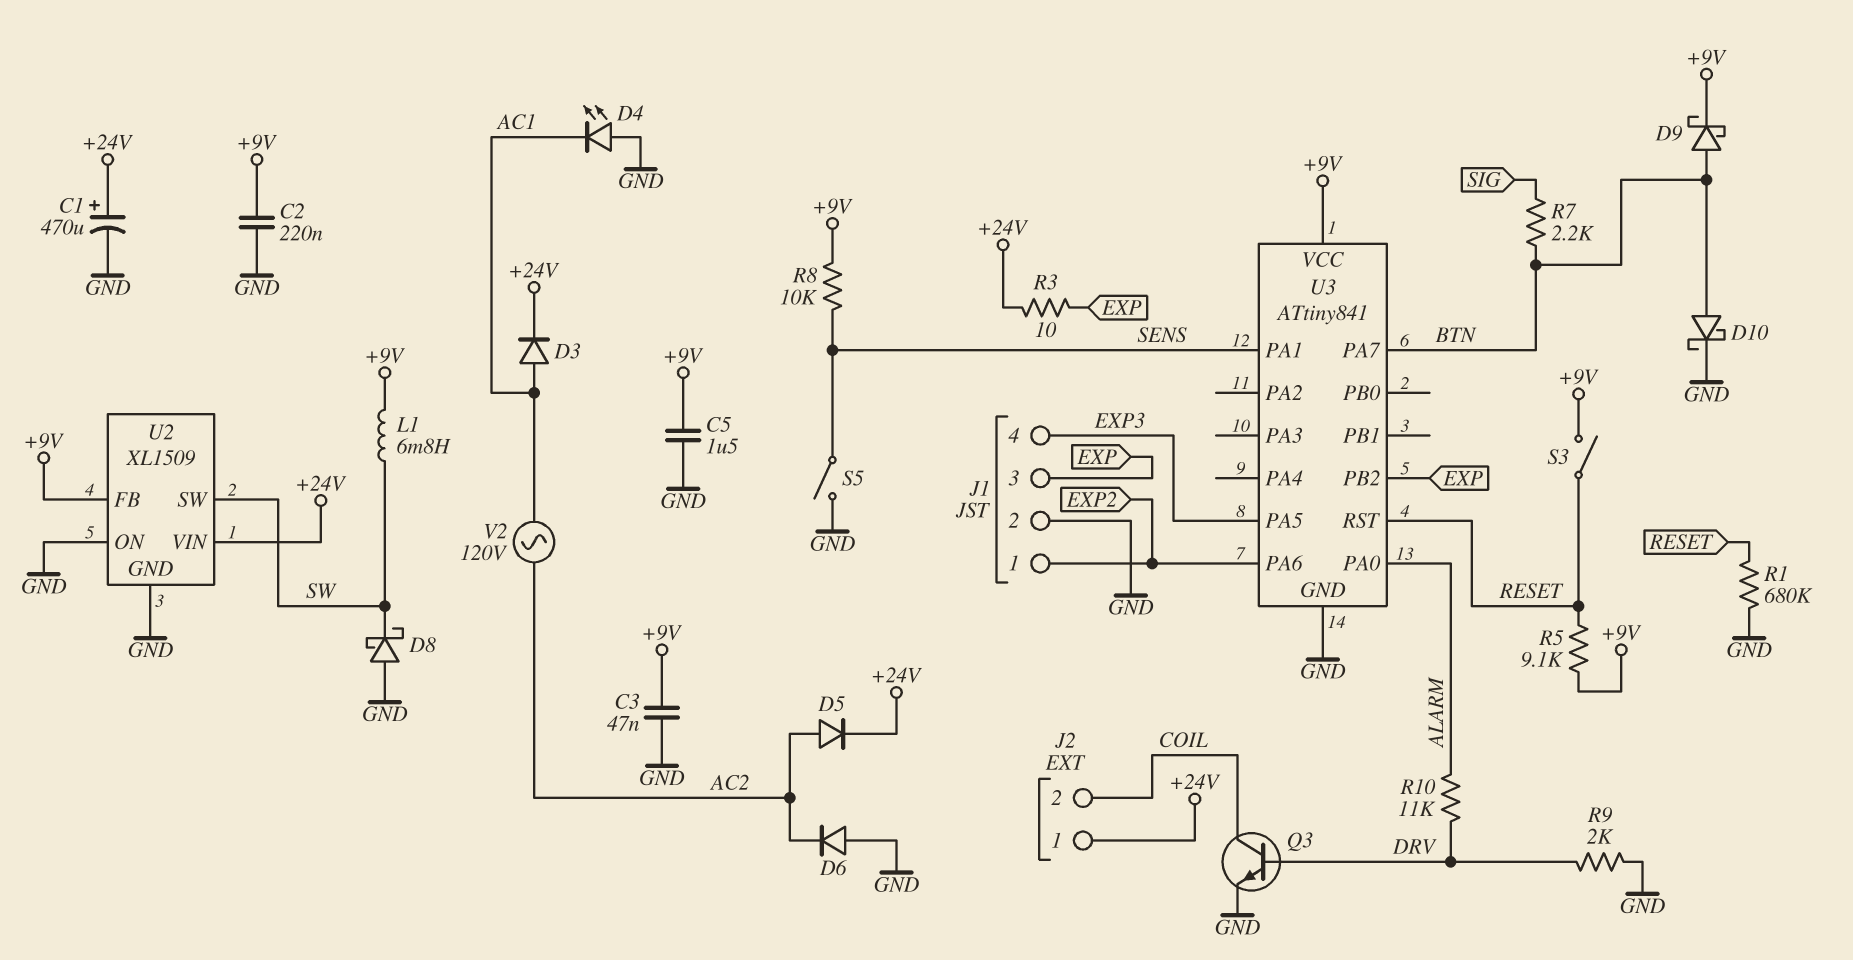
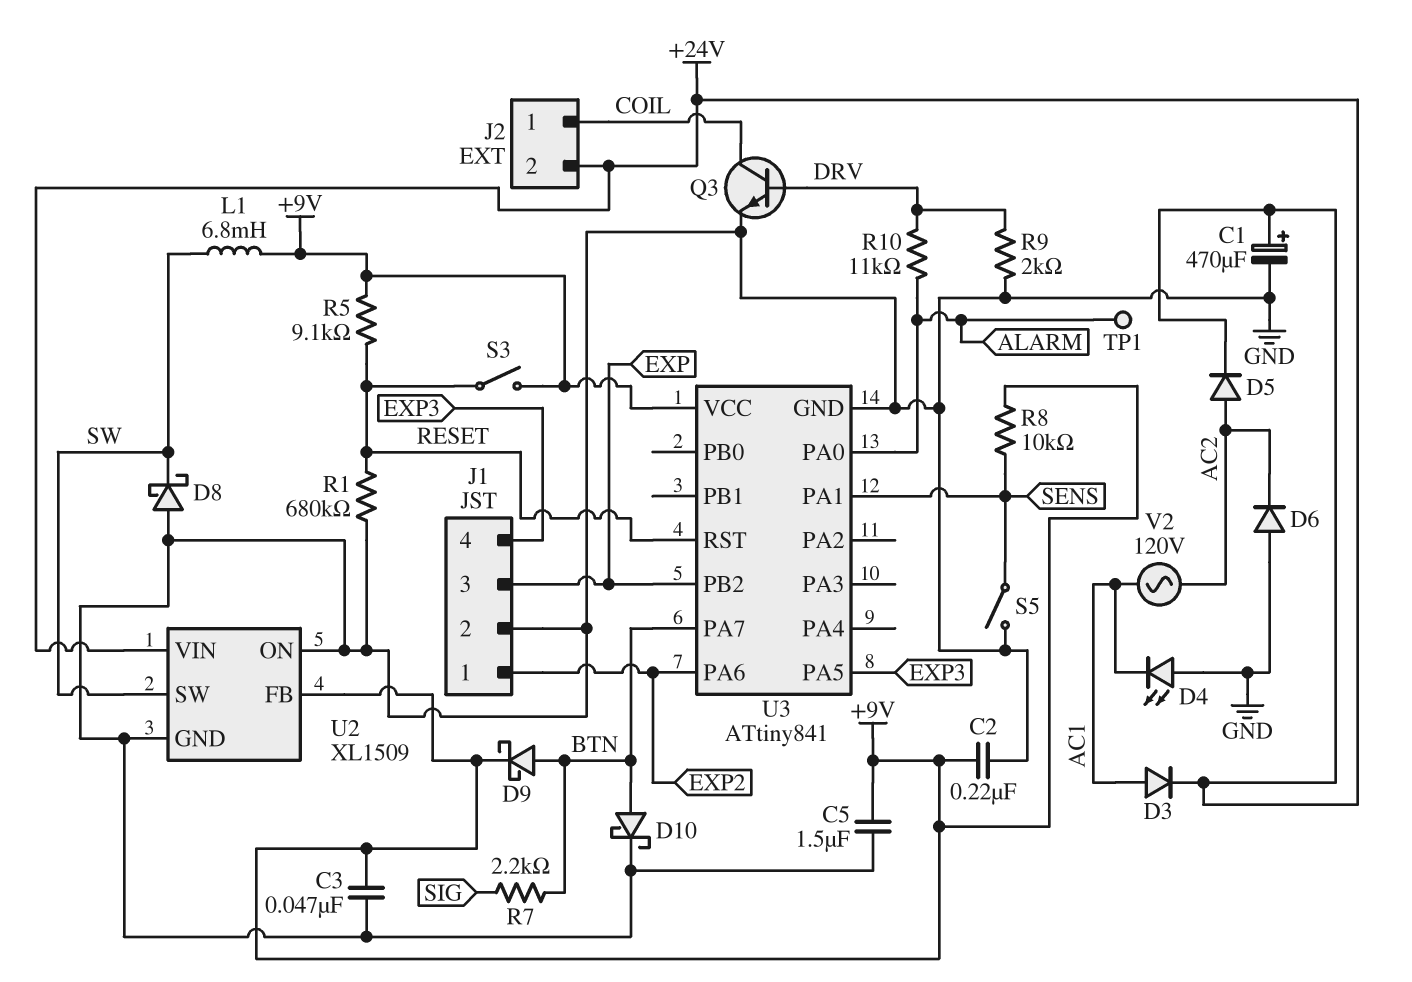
J2 pin 1: +24V -> COIL
J2 pin 2: COIL -> +24V
R3: 10 (+24V, EXP) -> none
TP1: none -> test point (ALARM)

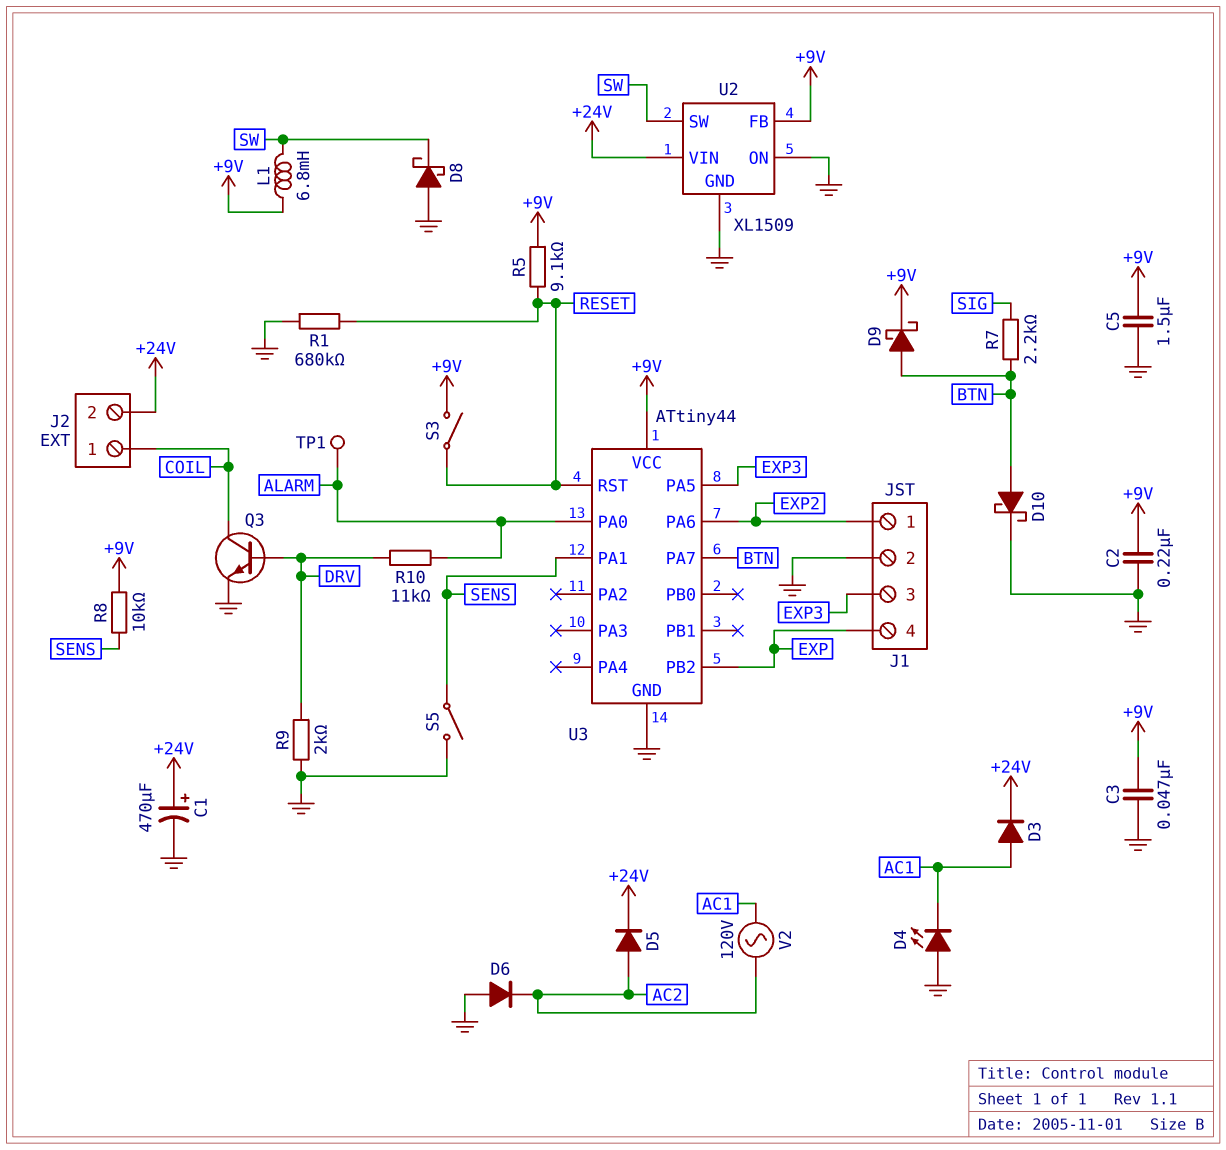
J1 pin 3: EXP -> EXP3
J1 pin 4: EXP3 -> EXP
U3: ATtiny841 -> ATtiny44

